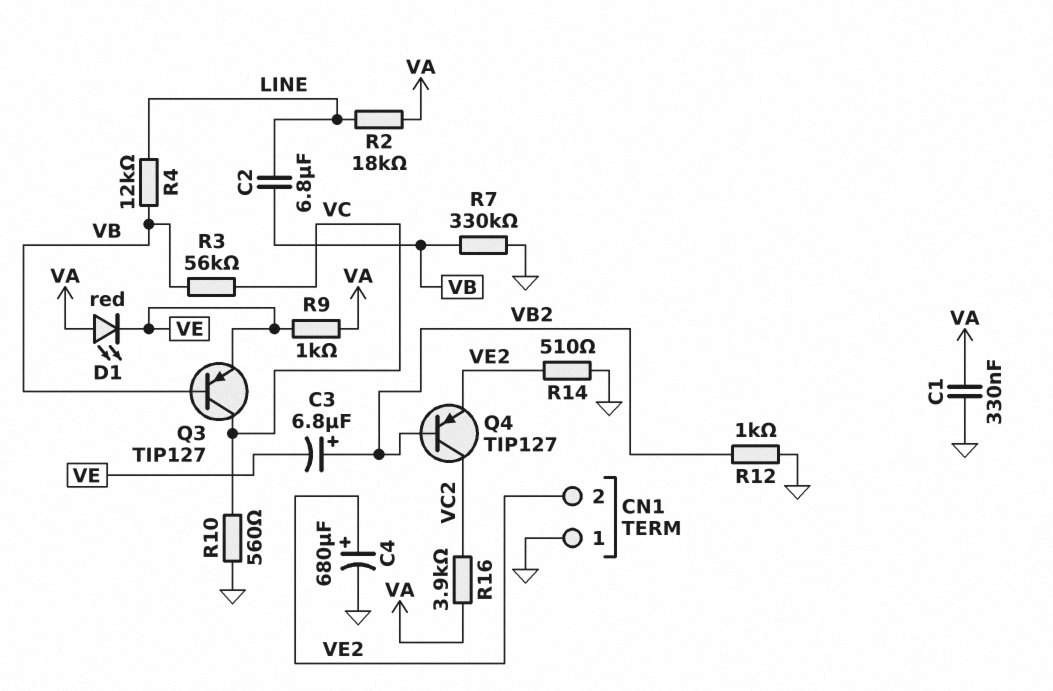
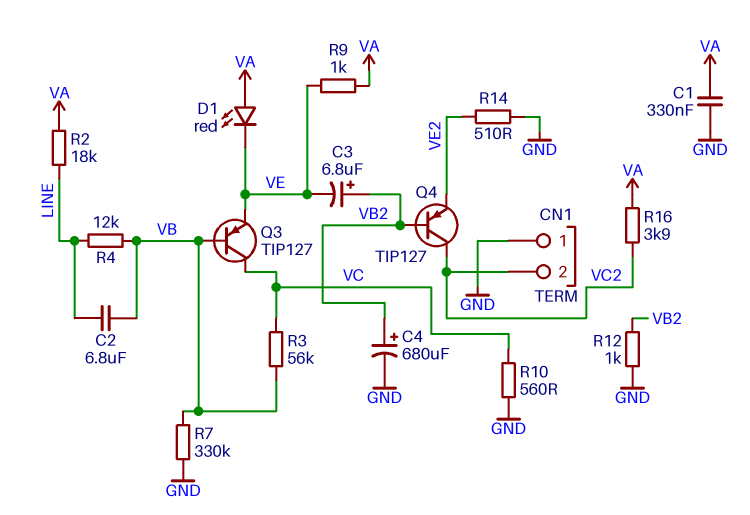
C4: 680uF (plus VE2, minus GND) -> 680uF (plus VB2, minus GND)
CN1 pin 2: VE2 -> VC2

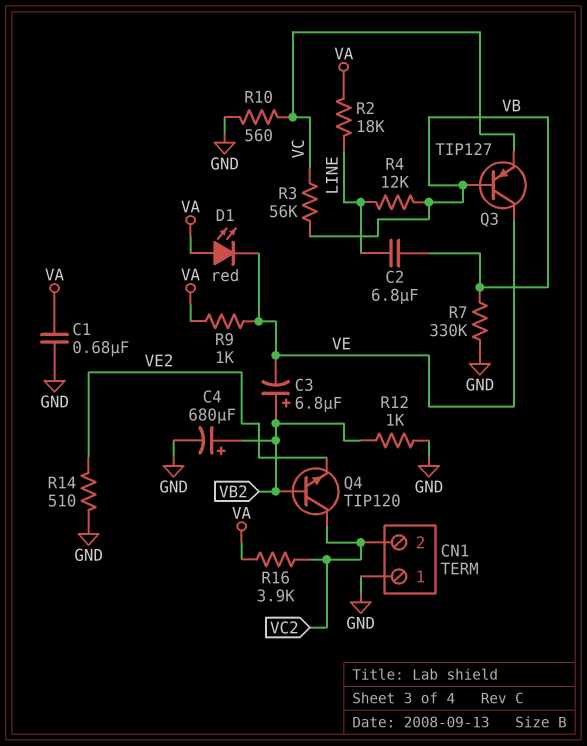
C1: 330nF (GND, VA) -> 680nF (GND, VA)
Q3: PNP TIP127 (B VB, C VC, E VE) -> PNP TIP127 (B VB, C VE, E VC)
Q4: PNP TIP127 (B VB2, C VC2, E VE2) -> NPN TIP120 (B VB2, C VC2, E VE2)

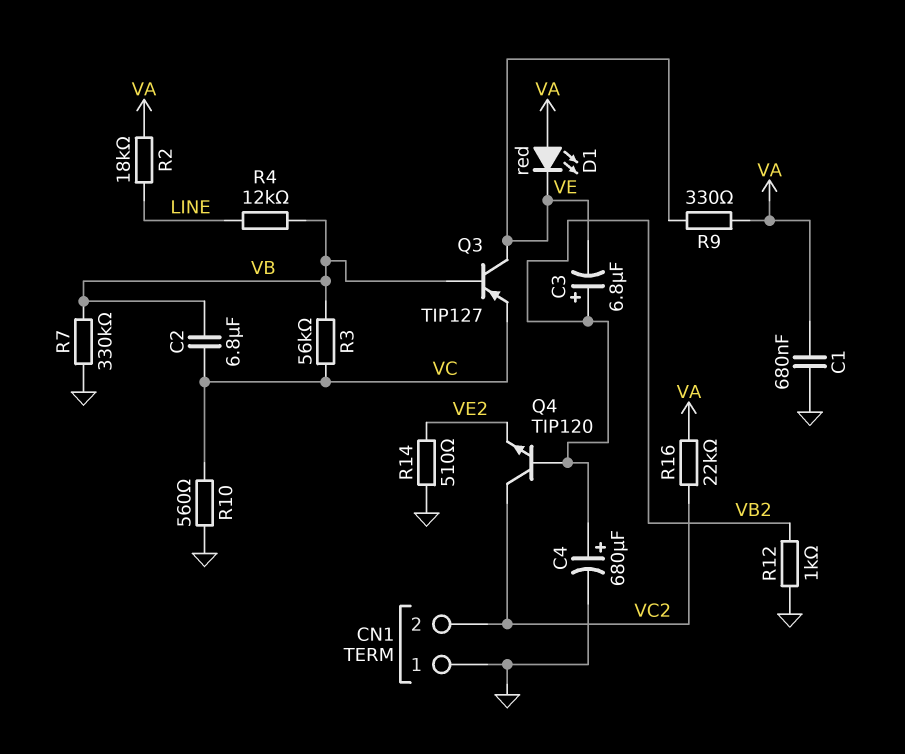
C2: 6.8uF (LINE, VB) -> 6.8uF (VB, VC)
R9: 1k (VA, VE) -> 330 (VA, VE)
R16: 3.9k (VA, VC2) -> 22k (VA, VC2)

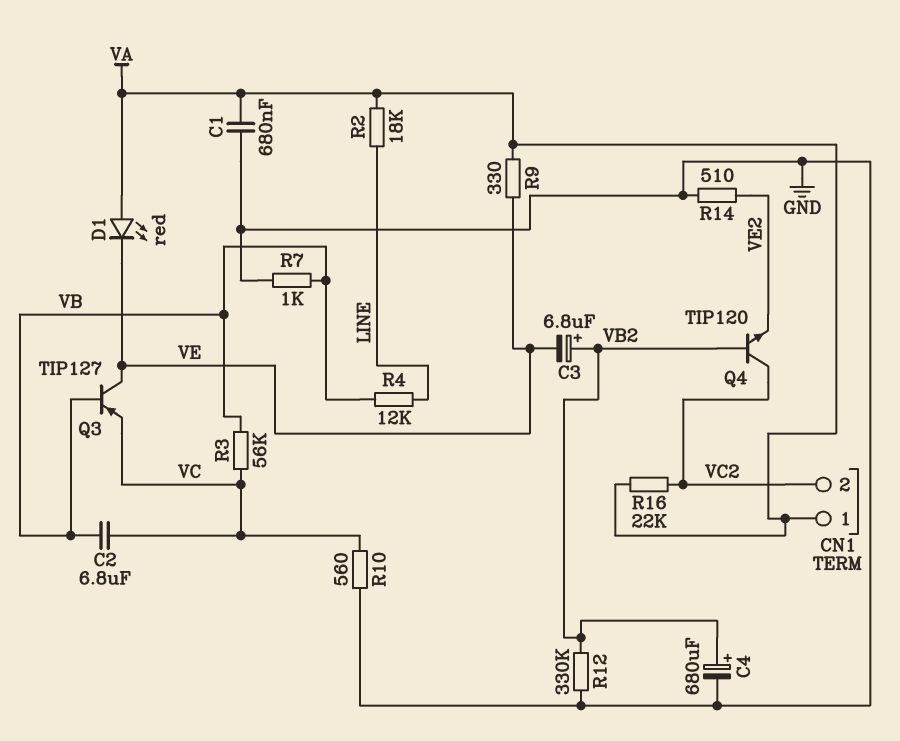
CN1 pin 1: GND -> VA
R7: 330k (GND, VB) -> 1k (GND, VB)
R12: 1k (GND, VB2) -> 330k (GND, VB2)

